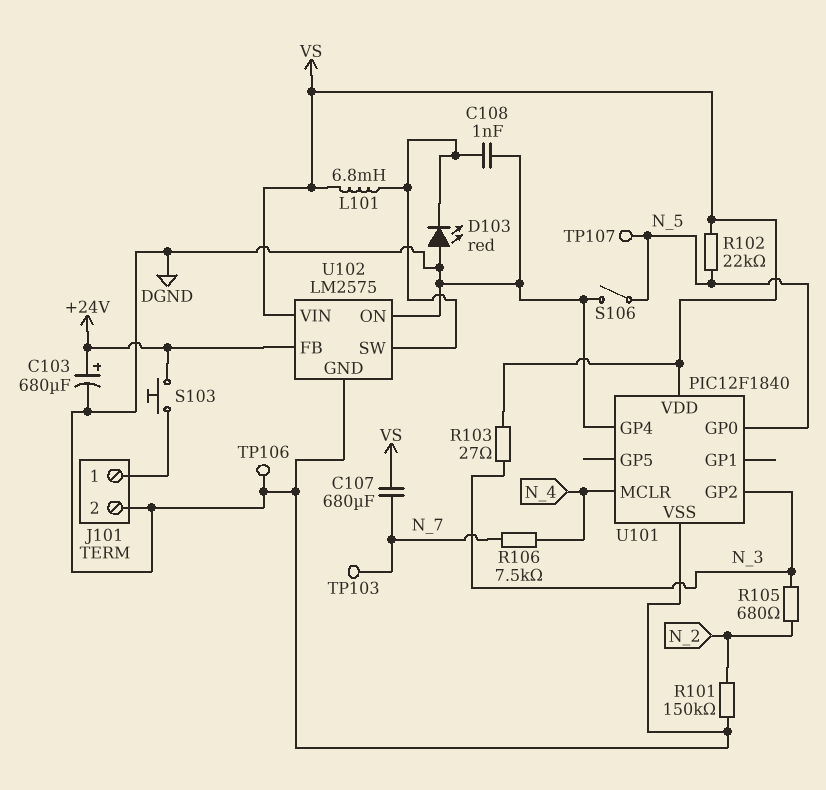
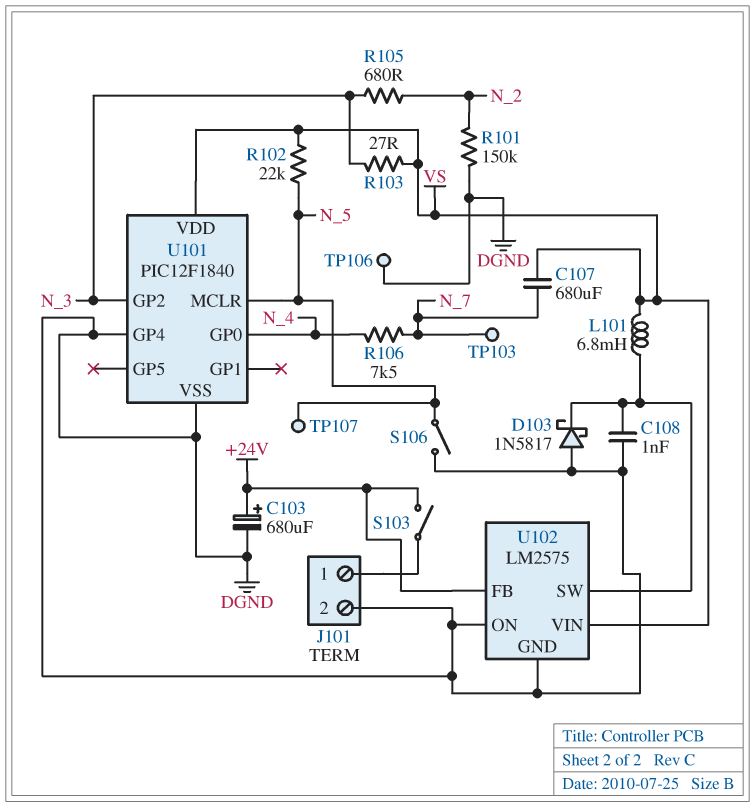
D103: LED red (A DGND, K U102/SW) -> schottky 1N5817 (A DGND, K U102/SW)
S103: button (+24V, J101/1) -> switch (+24V, J101/1)
U101 pin GP0: N_5 -> N_4
U101 pin MCLR: N_4 -> N_5

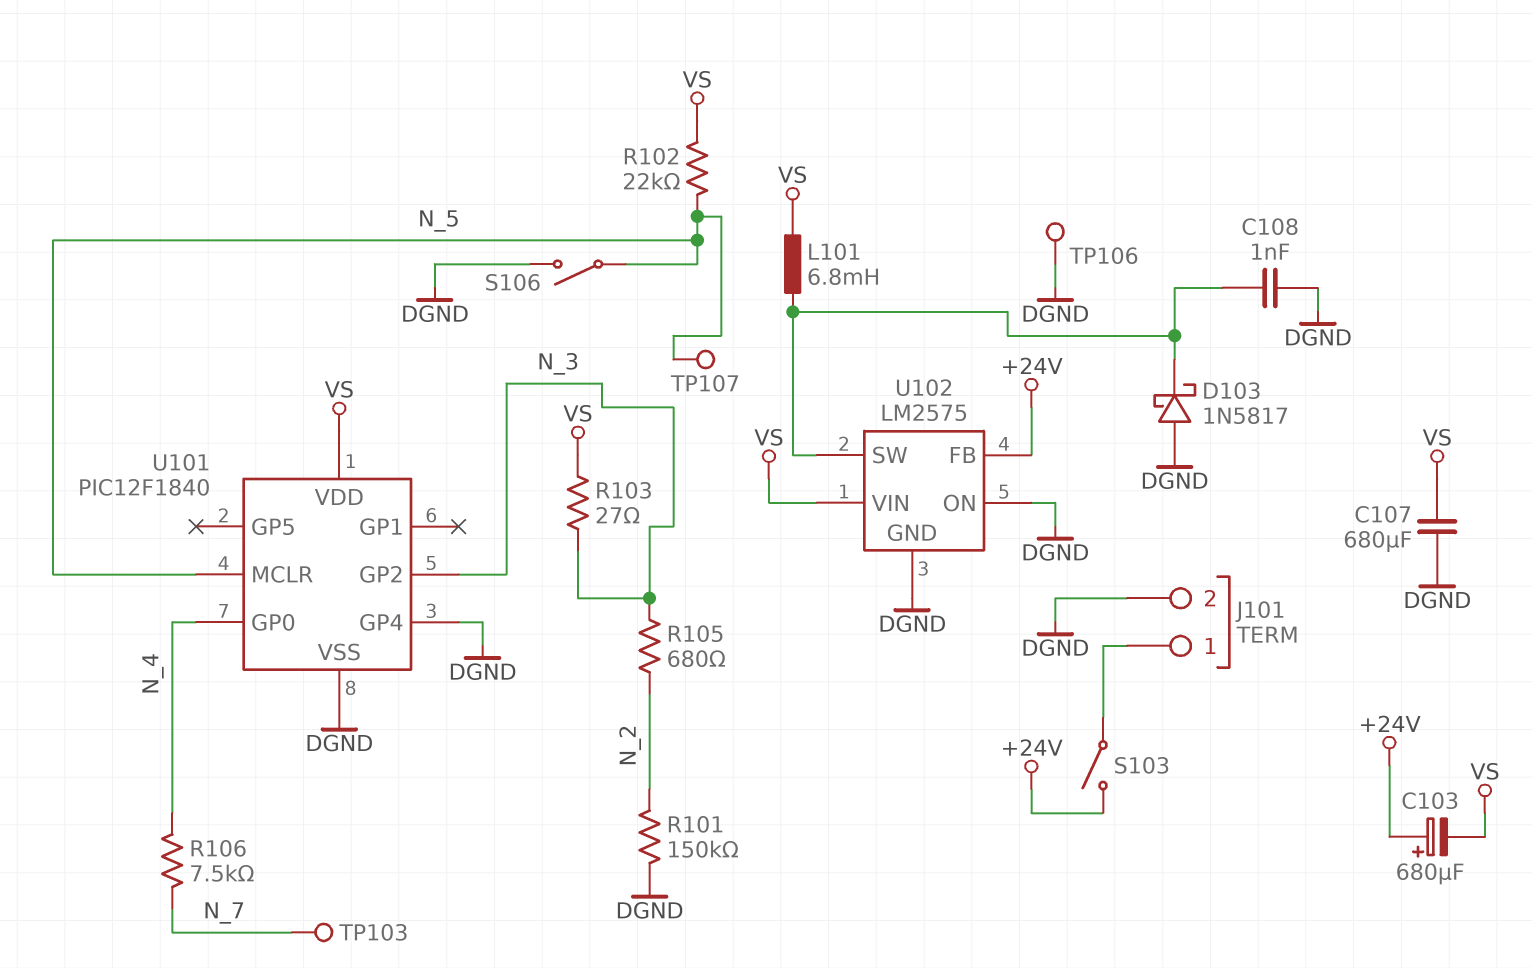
C103: 680uF (plus +24V, minus DGND) -> 680uF (plus +24V, minus VS)
C107: 680uF (N_7, VS) -> 680uF (DGND, VS)

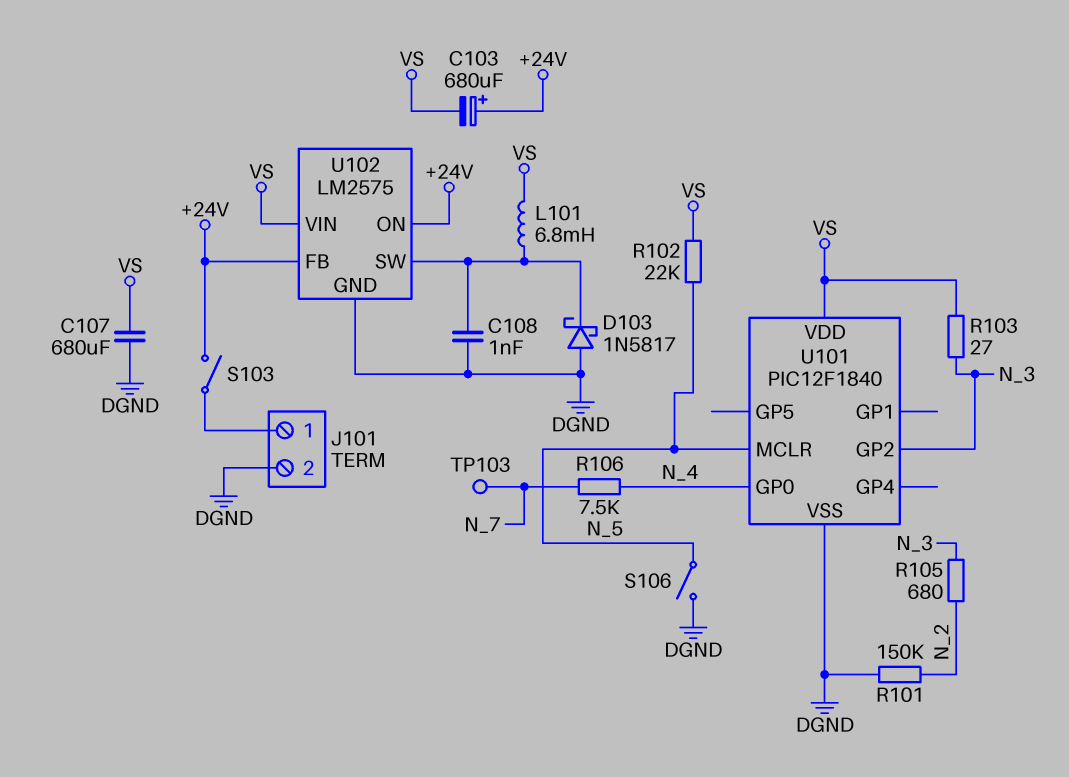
TP106: test point (DGND) -> none
TP107: test point (N_5) -> none
U101 pin GP4: DGND -> none
U102 pin ON: DGND -> +24V

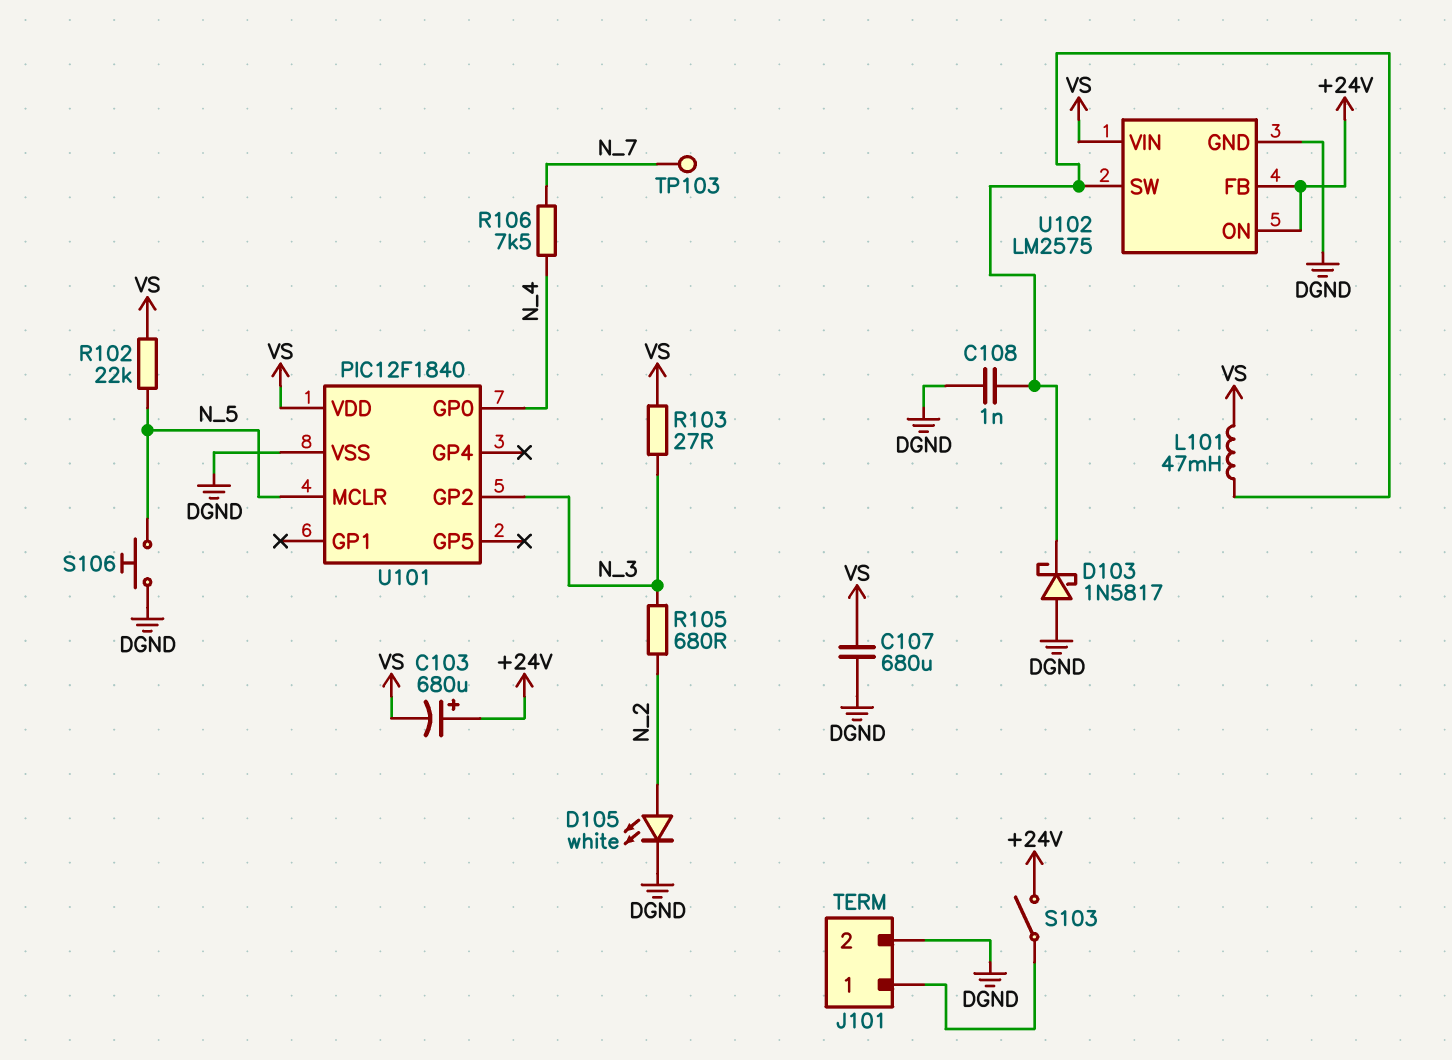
D105: none -> LED white (A N_2, K DGND)
L101: 6.8mH (U102/SW, VS) -> 47mH (U102/SW, VS)
R101: 150k (DGND, N_2) -> none
S106: switch (DGND, N_5) -> button (DGND, N_5)

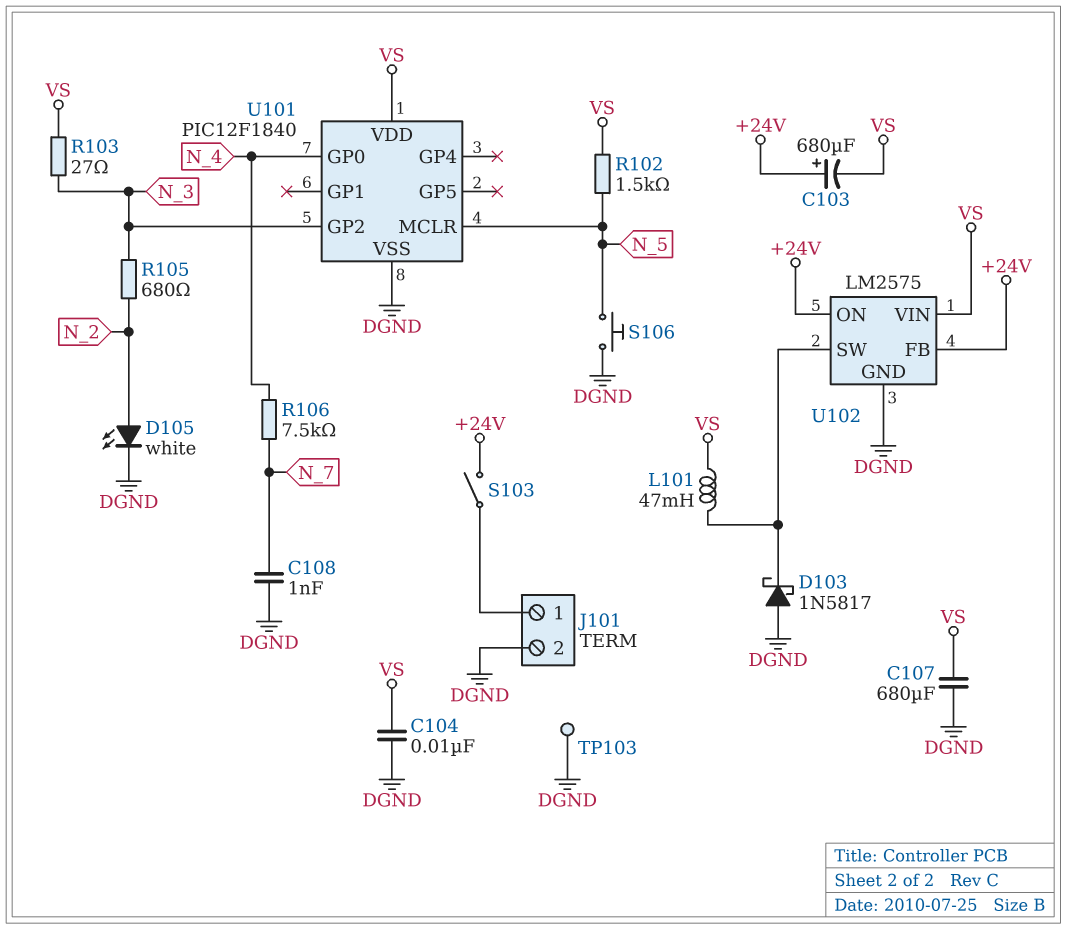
C104: none -> 10nF (DGND, VS)
C108: 1nF (DGND, U102/SW) -> 1nF (DGND, N_7)
R102: 22k (N_5, VS) -> 1.5k (N_5, VS)
TP103: test point (N_7) -> test point (DGND)

